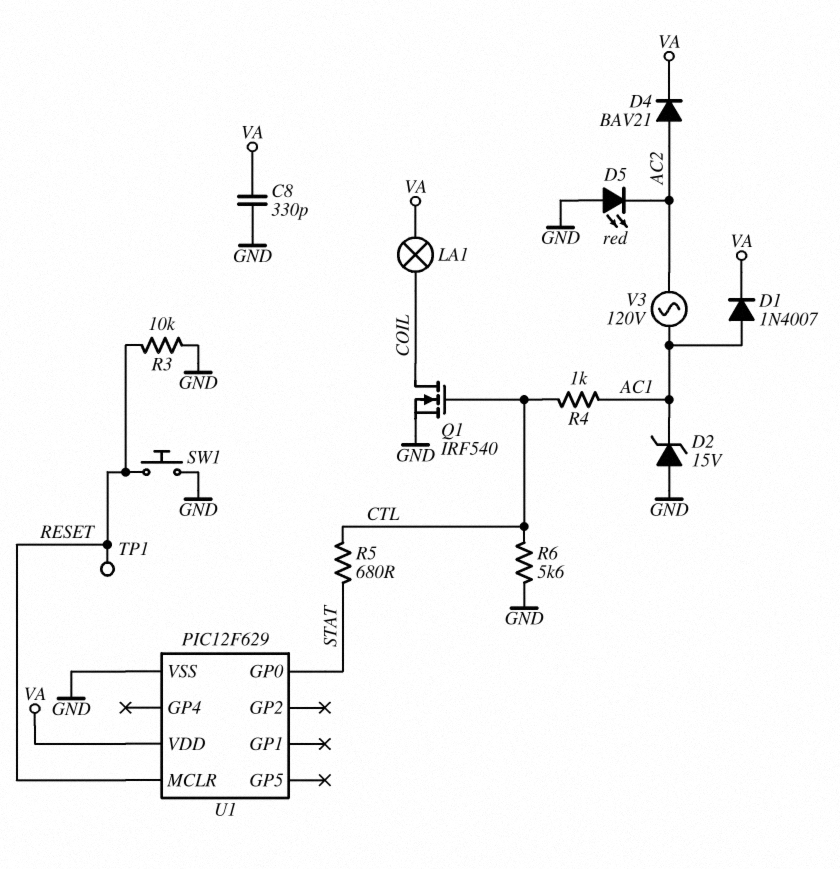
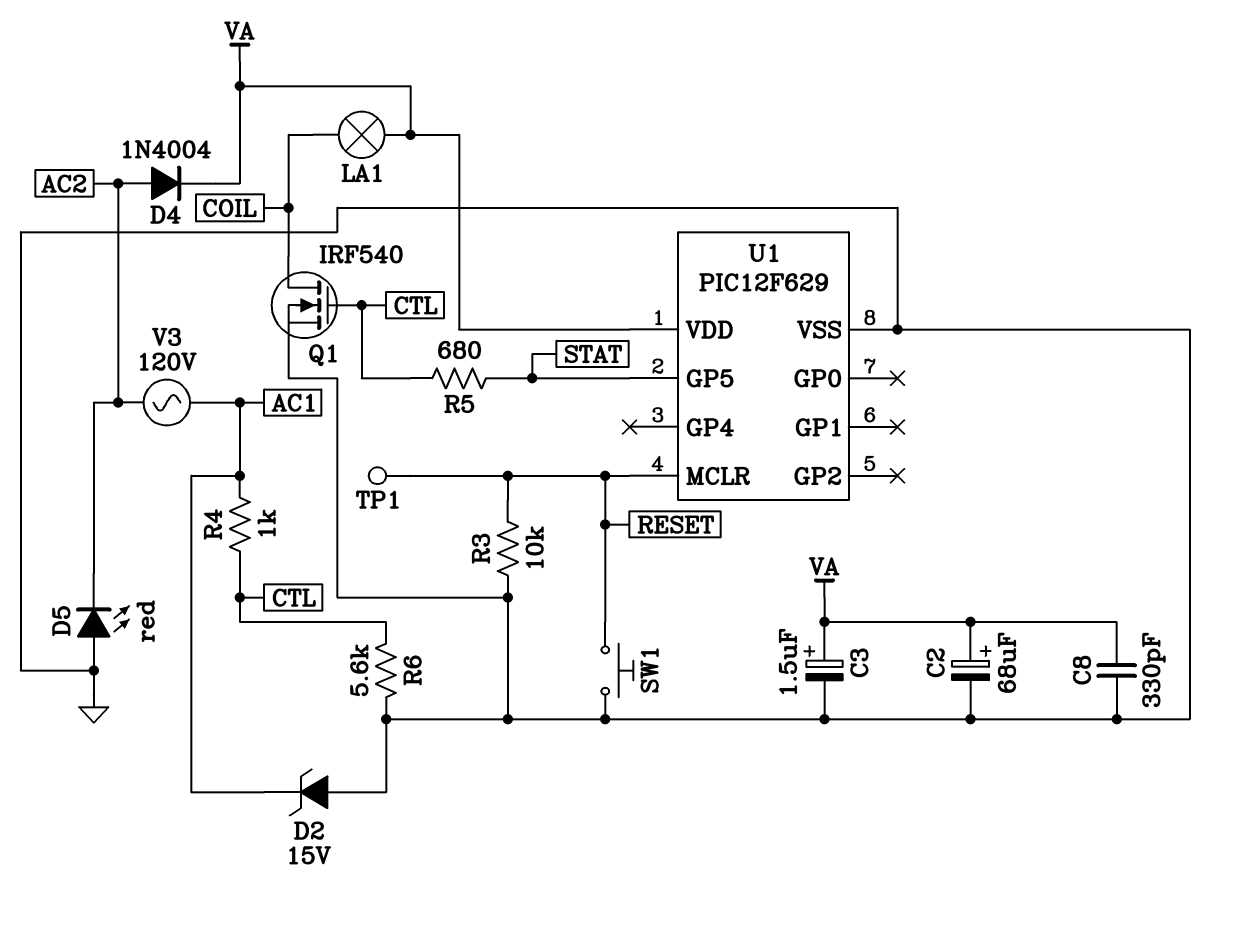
C2: none -> 68uF (plus VA, minus GND)
C3: none -> 1.5uF (plus VA, minus GND)
D1: diode 1N4007 (A AC1, K VA) -> none
D4: diode BAV21 (A AC2, K VA) -> diode 1N4004 (A AC2, K VA)
U1 pin GP0: STAT -> none
U1 pin GP5: none -> STAT

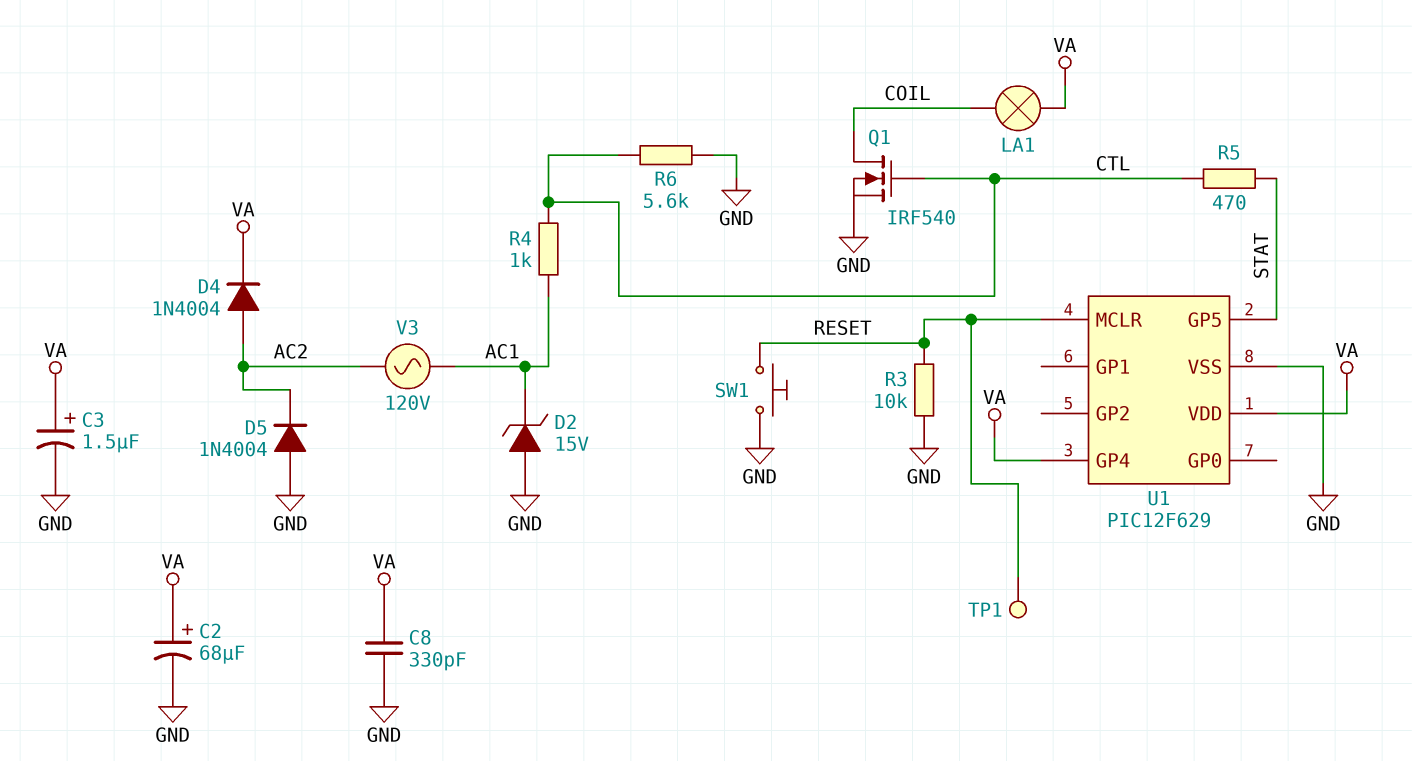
D5: LED red (A GND, K AC2) -> diode 1N4004 (A GND, K AC2)
R5: 680 (CTL, STAT) -> 470 (CTL, STAT)
U1 pin GP4: none -> VA

